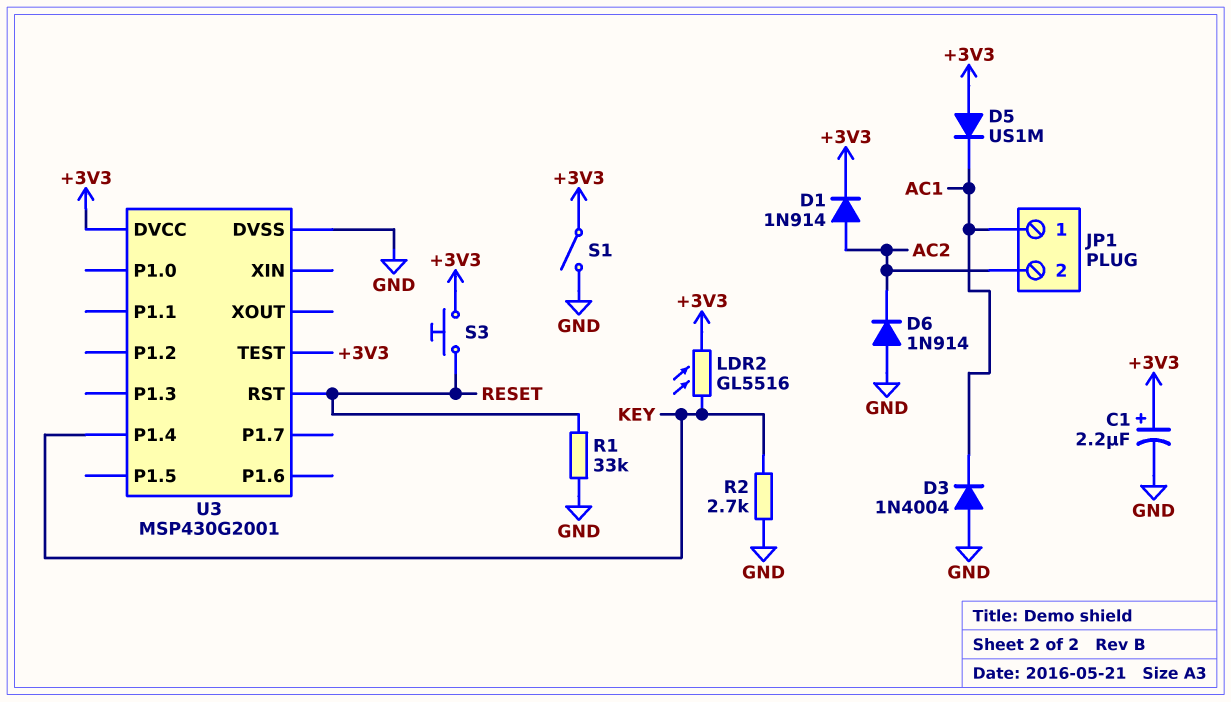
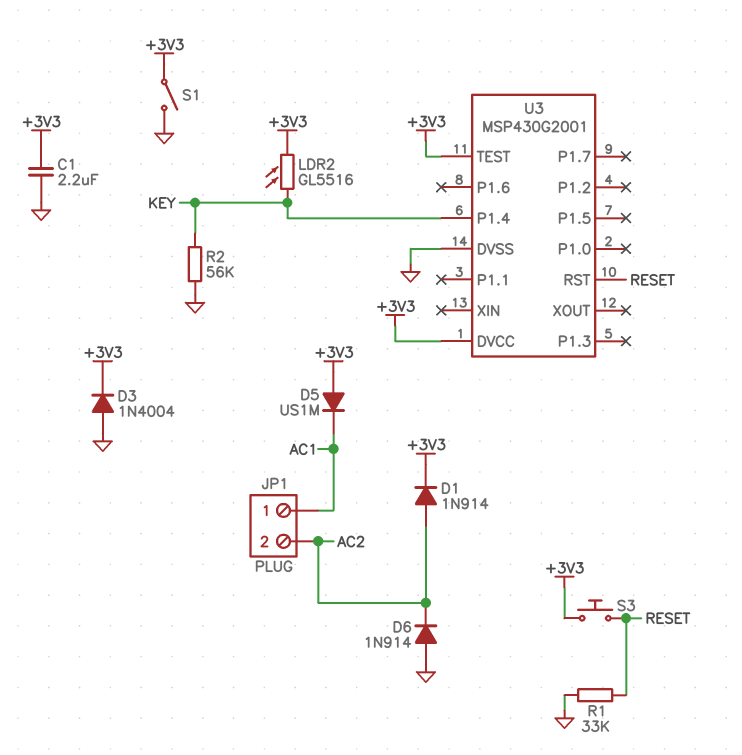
C1: 2.2uF (plus +3V3, minus GND) -> 2.2uF (+3V3, GND)
D3: diode 1N4004 (A GND, K AC1) -> diode 1N4004 (A GND, K +3V3)
R2: 2.7k (GND, KEY) -> 56k (GND, KEY)

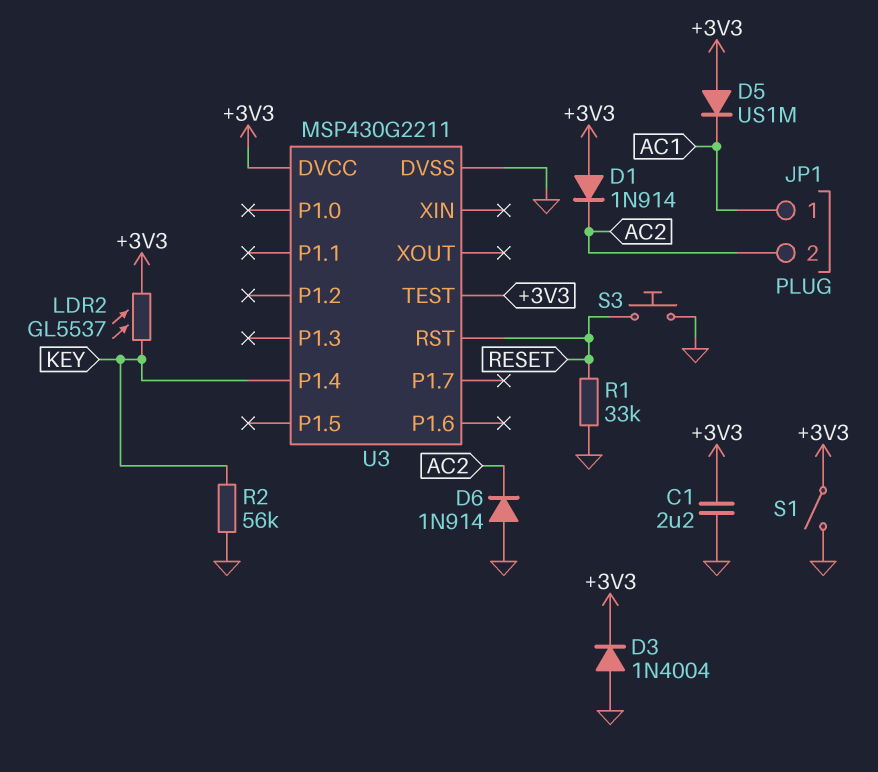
D1: diode 1N914 (A AC2, K +3V3) -> diode 1N914 (A +3V3, K AC2)
LDR2: GL5516 (+3V3, KEY) -> GL5537 (+3V3, KEY)
S3: button (+3V3, RESET) -> button (GND, RESET)
U3: MSP430G2001 -> MSP430G2211

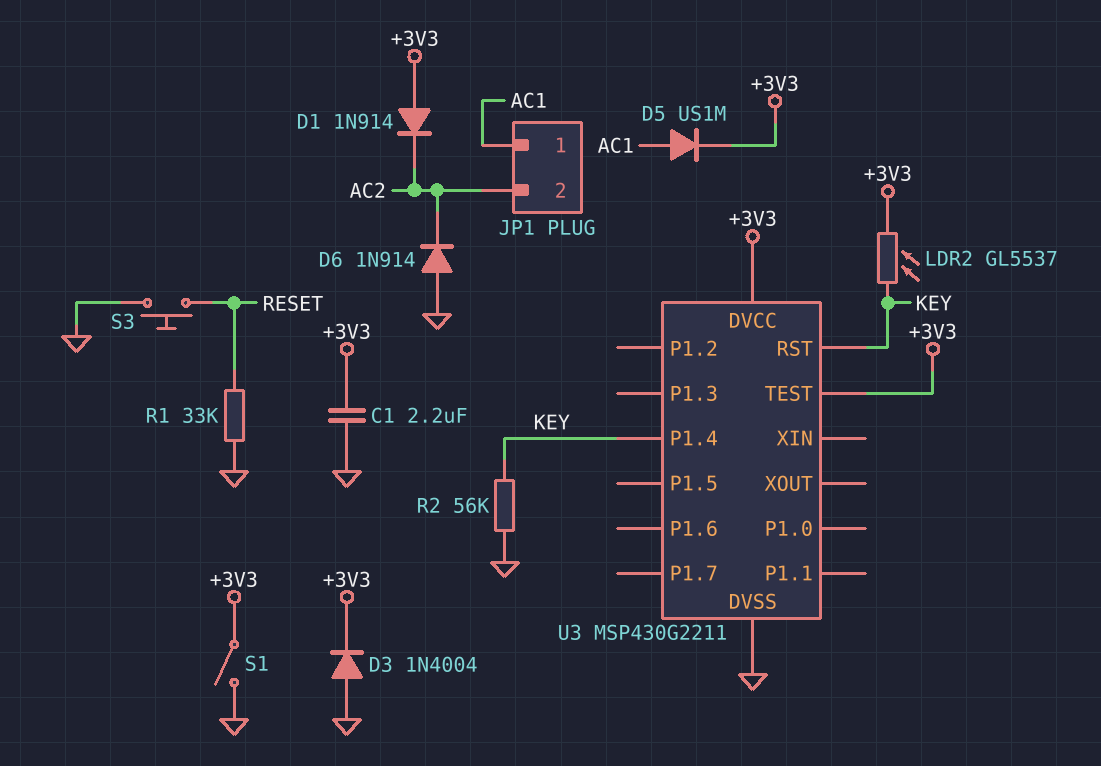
D5: diode US1M (A +3V3, K AC1) -> diode US1M (A AC1, K +3V3)
U3 pin RST: RESET -> KEY

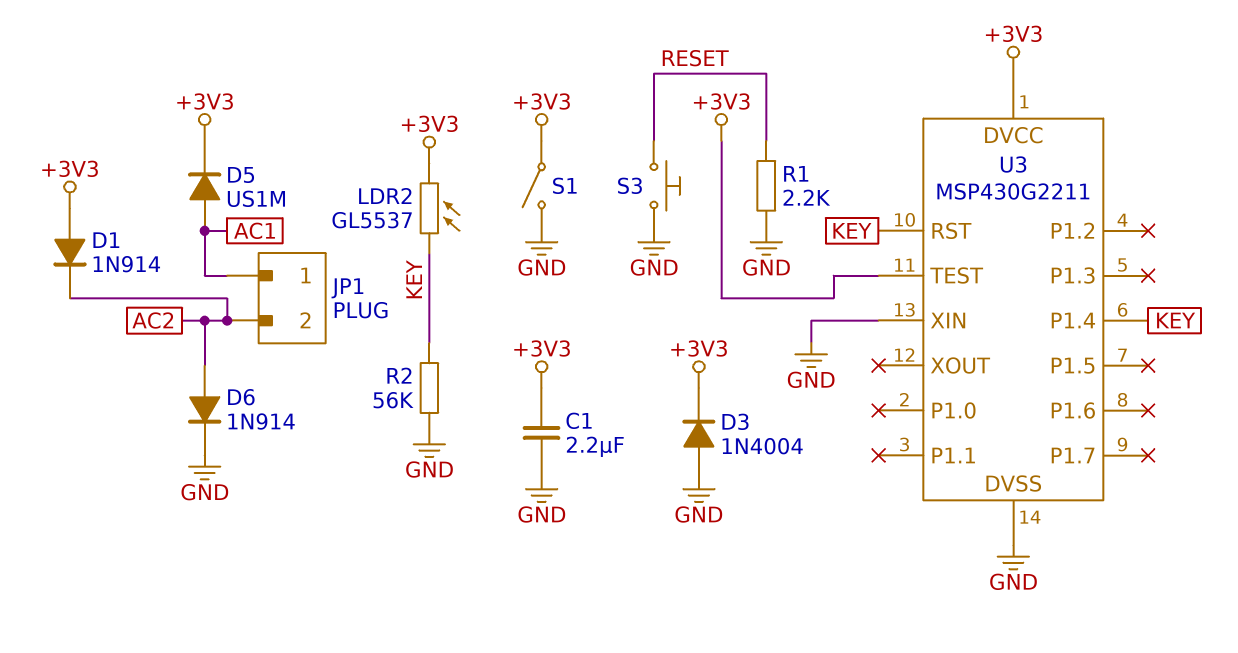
D6: diode 1N914 (A GND, K AC2) -> diode 1N914 (A AC2, K GND)
R1: 33k (GND, RESET) -> 2.2k (GND, RESET)
U3 pin XIN: none -> GND

